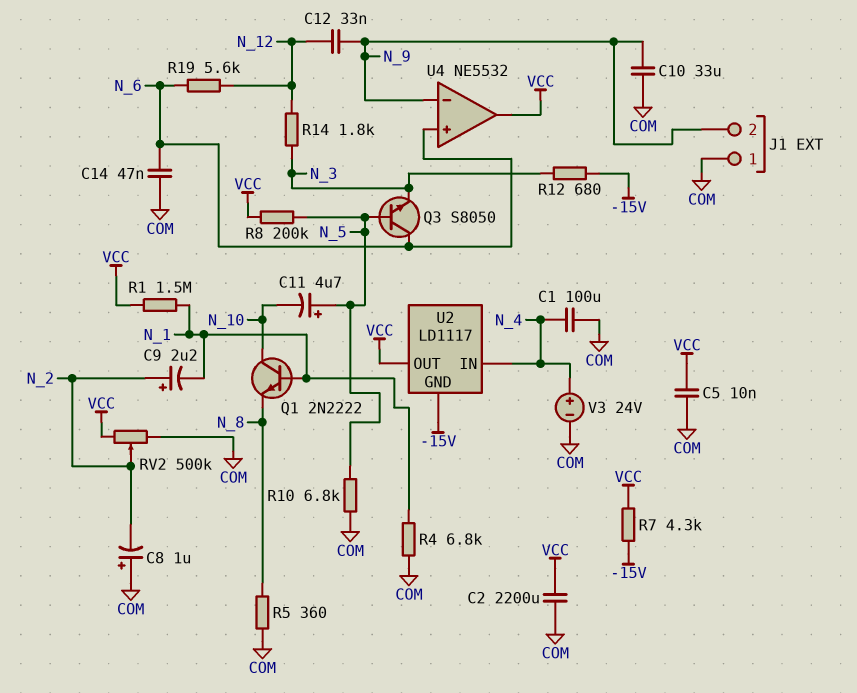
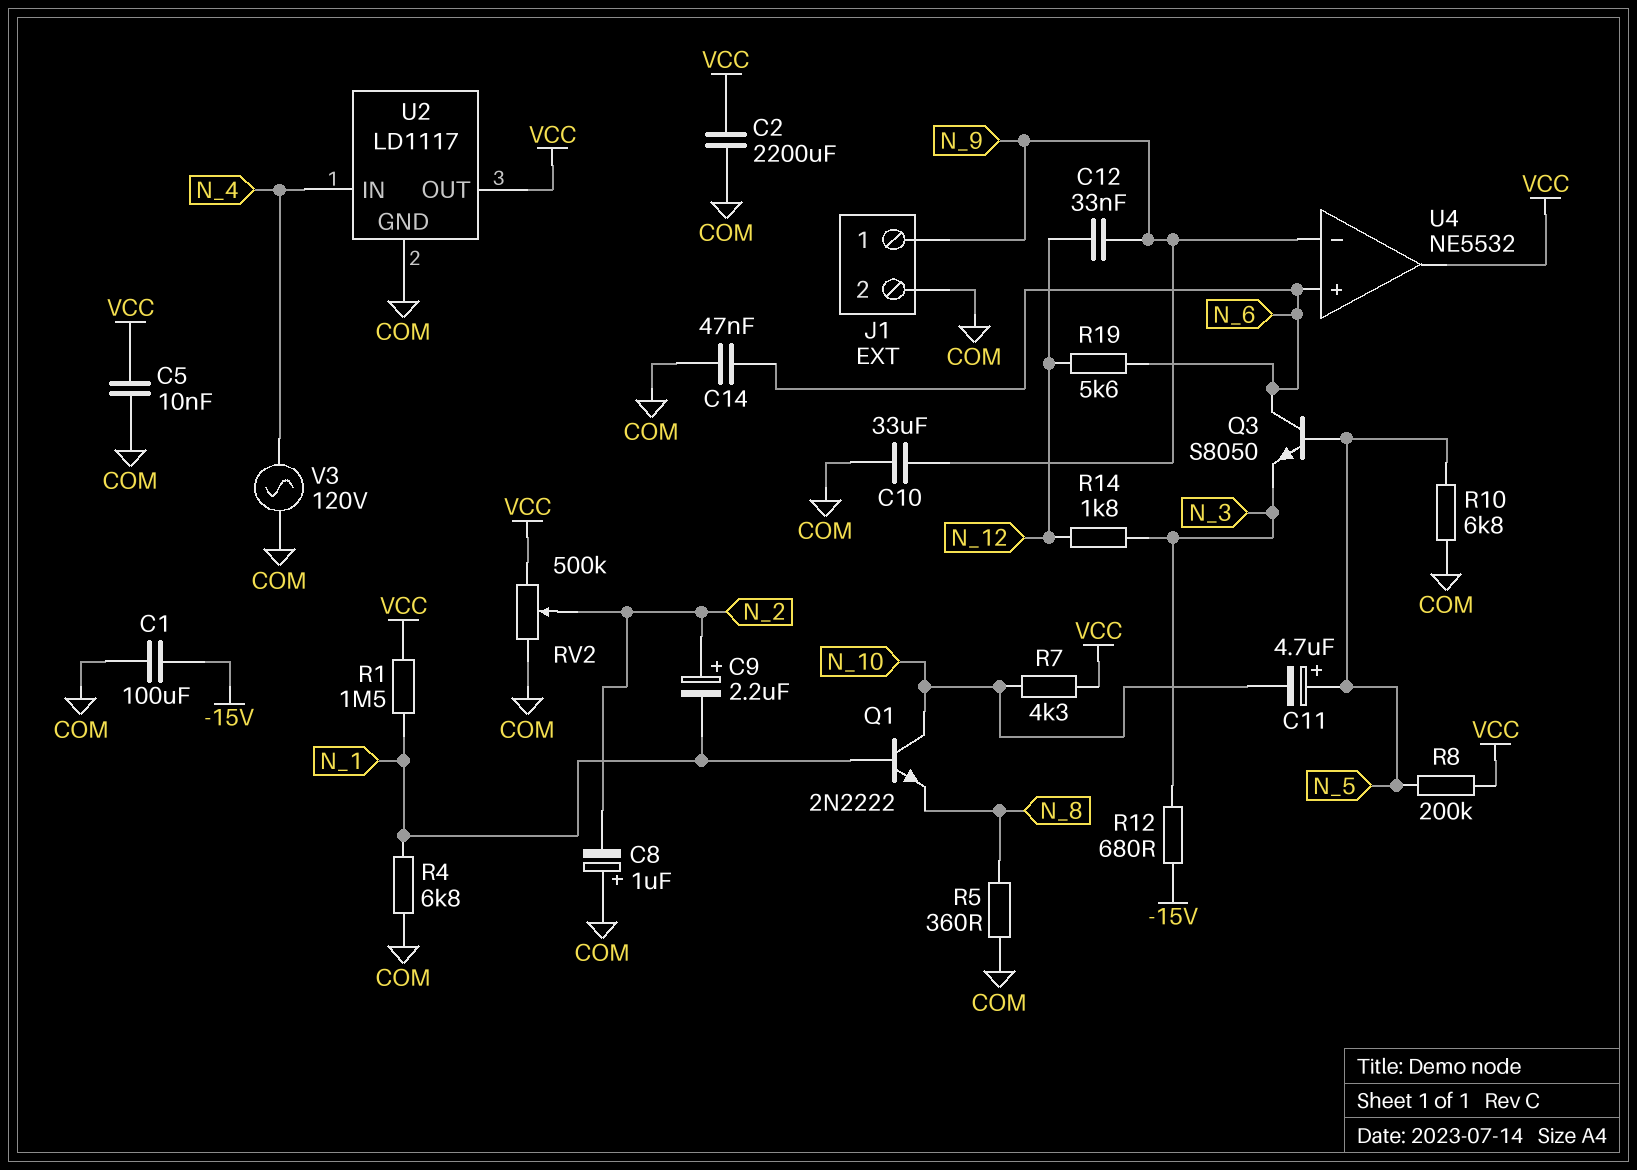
C1: 100uF (COM, N_4) -> 100uF (-15V, COM)
J1 pin 1: COM -> N_9
J1 pin 2: N_9 -> COM
R7: 4.3k (-15V, VCC) -> 4.3k (N_10, VCC)
U2 pin GND: -15V -> COM
V3: 24V (plus N_4, minus COM) -> AC 120V (COM, N_4)

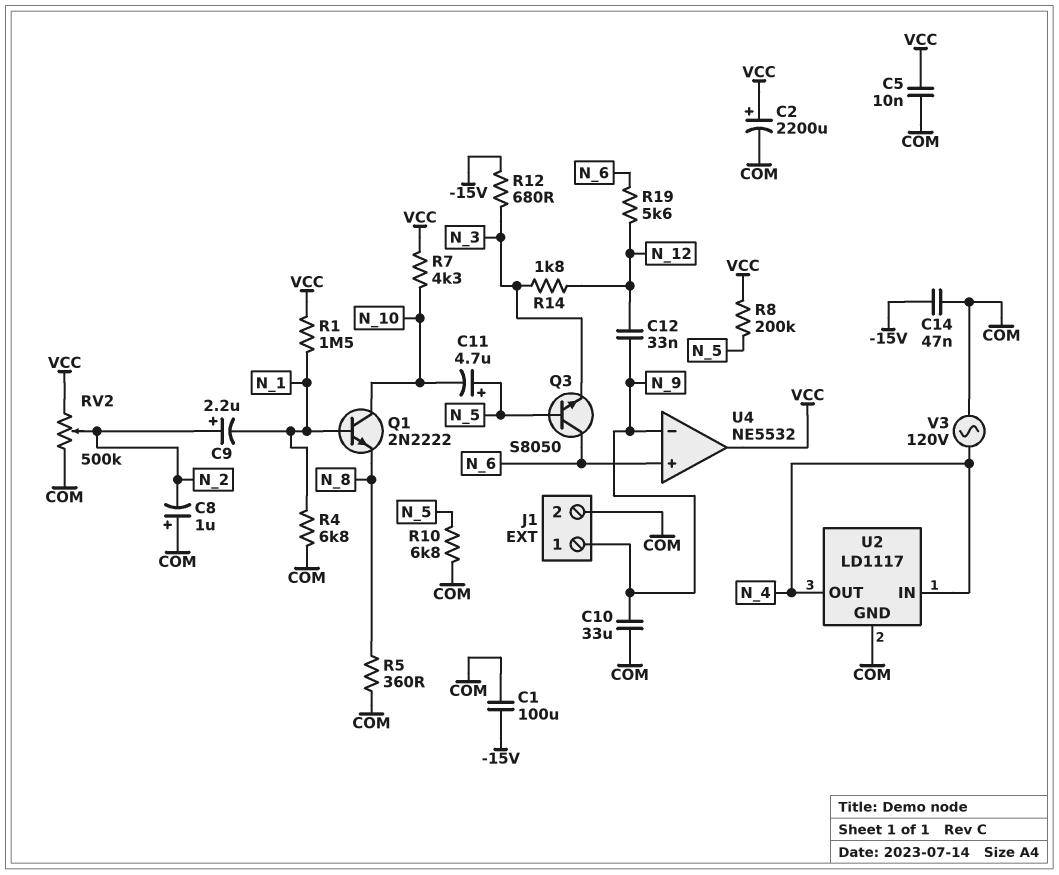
C2: 2200uF (COM, VCC) -> 2200uF (plus VCC, minus COM)
C14: 47nF (COM, N_6) -> 47nF (-15V, COM)
U2 pin OUT: VCC -> N_4

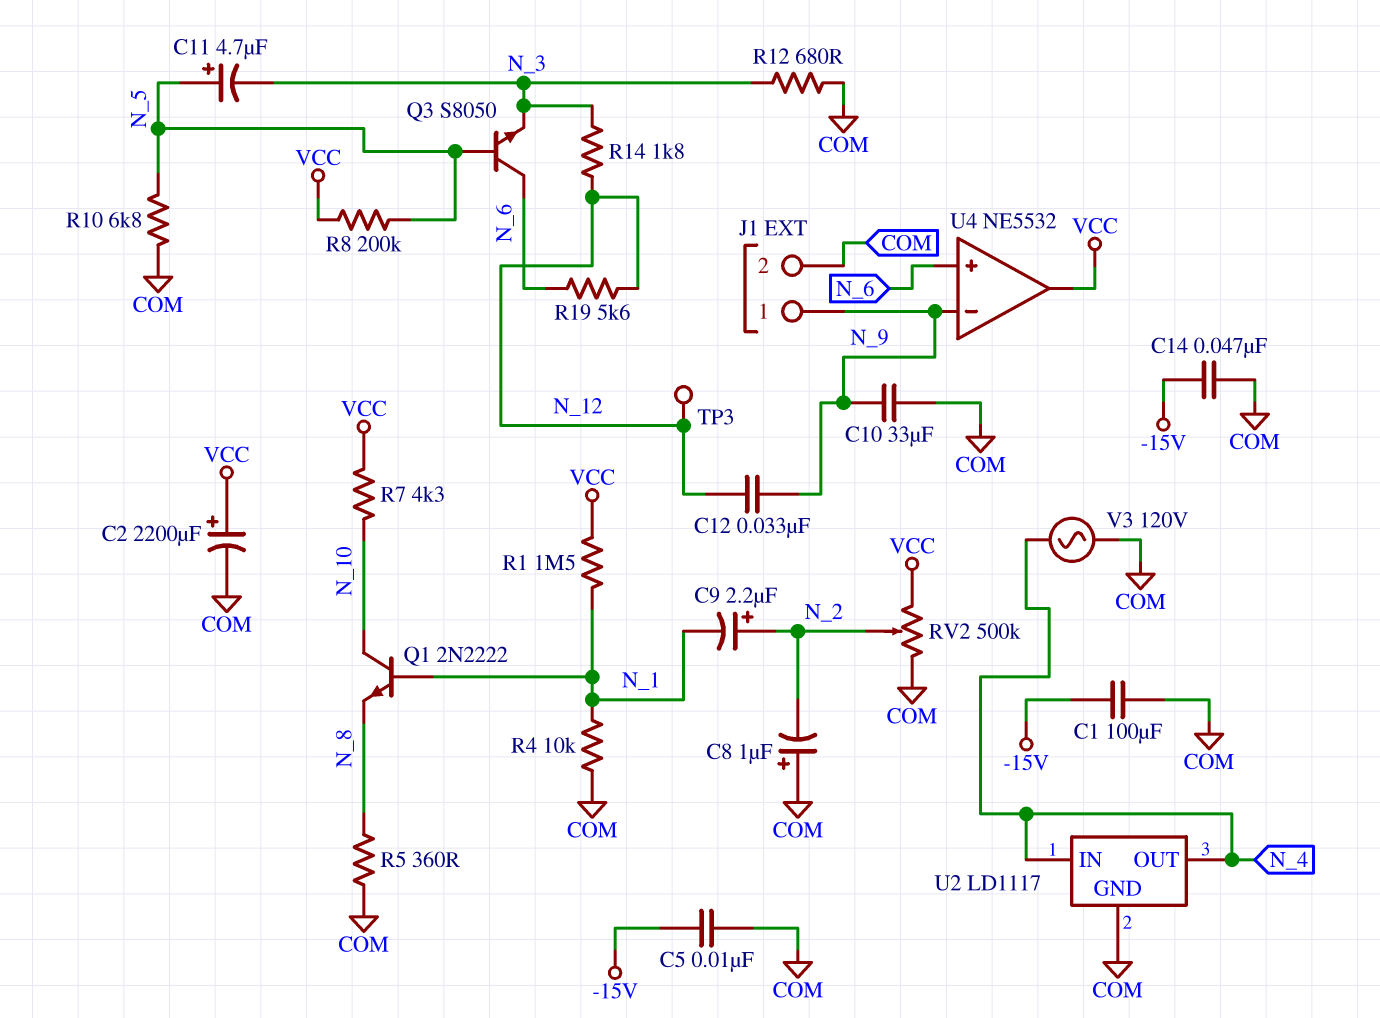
C5: 10nF (COM, VCC) -> 10nF (-15V, COM)
C11: 4.7uF (plus N_5, minus N_10) -> 4.7uF (plus N_5, minus N_3)
R4: 6.8k (COM, N_1) -> 10k (COM, N_1)
R12: 680 (-15V, N_3) -> 680 (COM, N_3)
TP3: none -> test point (N_12)

